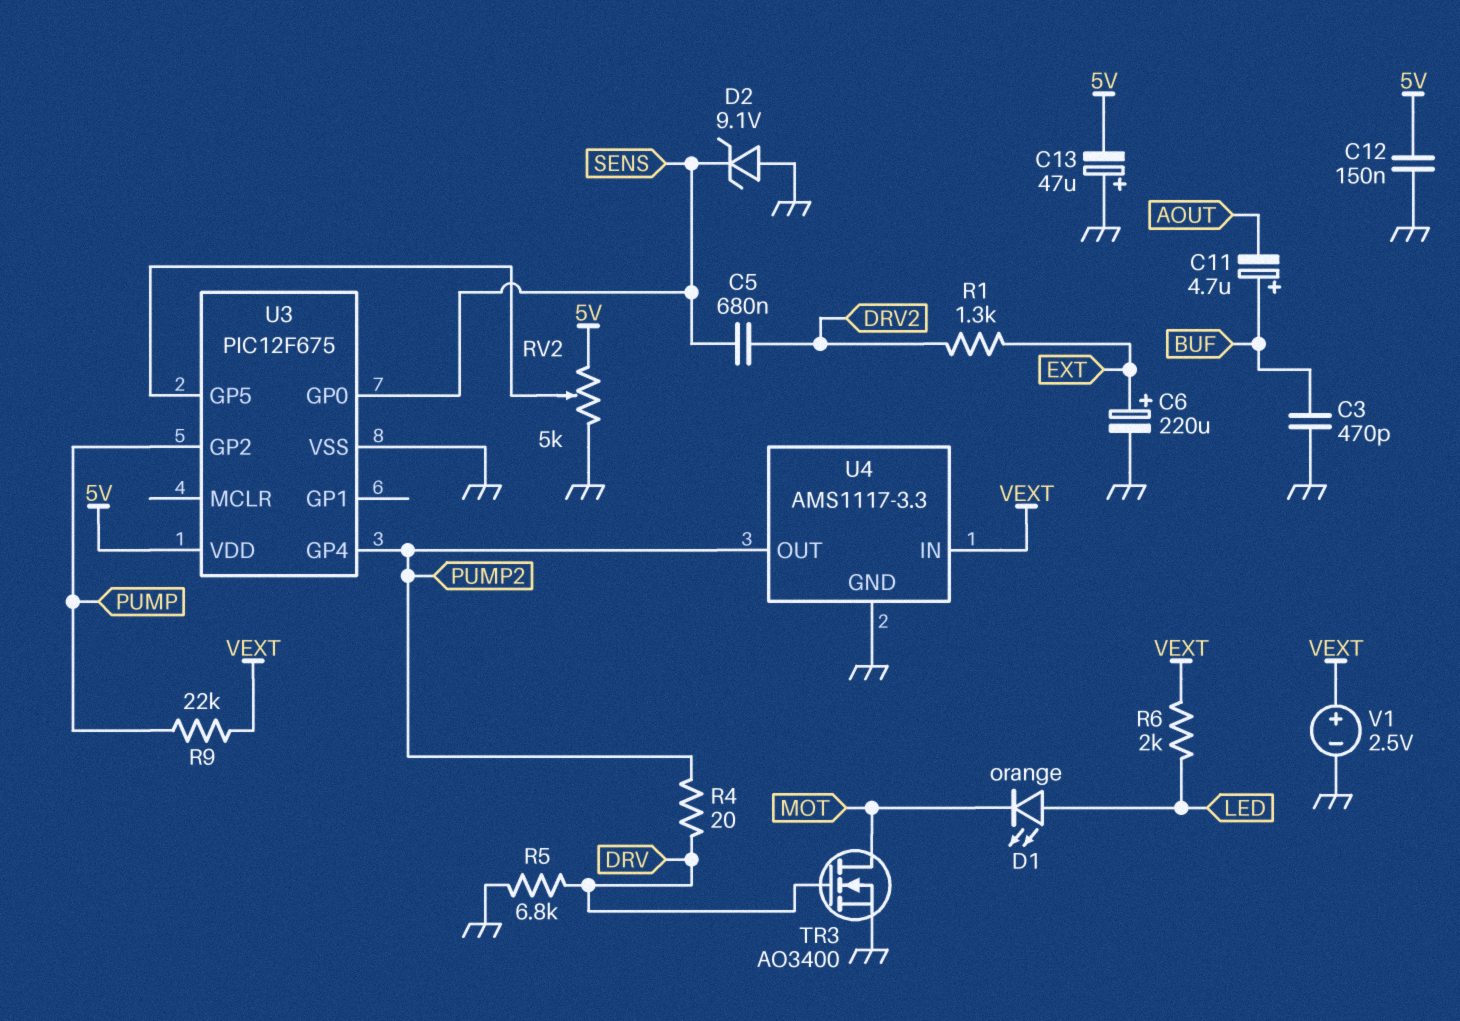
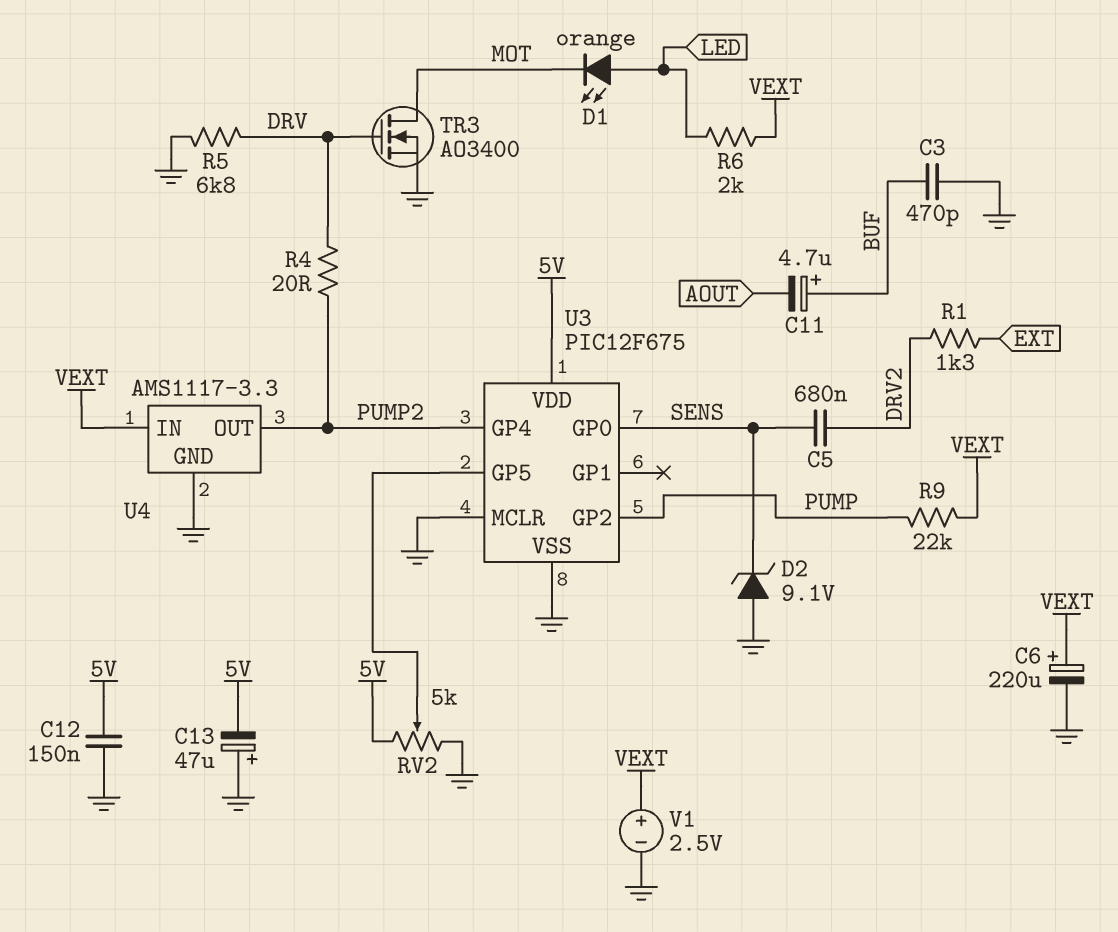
C6: 220uF (plus EXT, minus GND) -> 220uF (plus VEXT, minus GND)
U3 pin MCLR: none -> GND

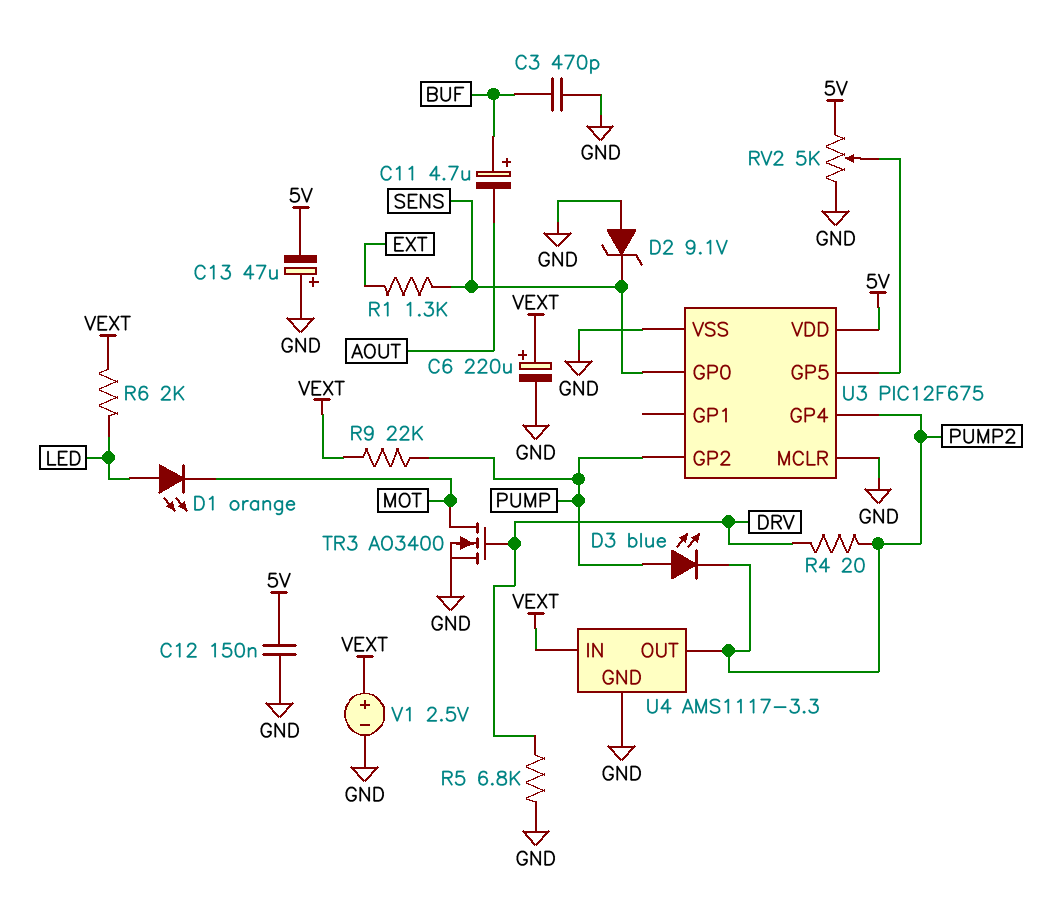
C5: 680nF (DRV2, SENS) -> none
D3: none -> LED blue (A PUMP, K PUMP2)
R1: 1.3k (DRV2, EXT) -> 1.3k (EXT, SENS)

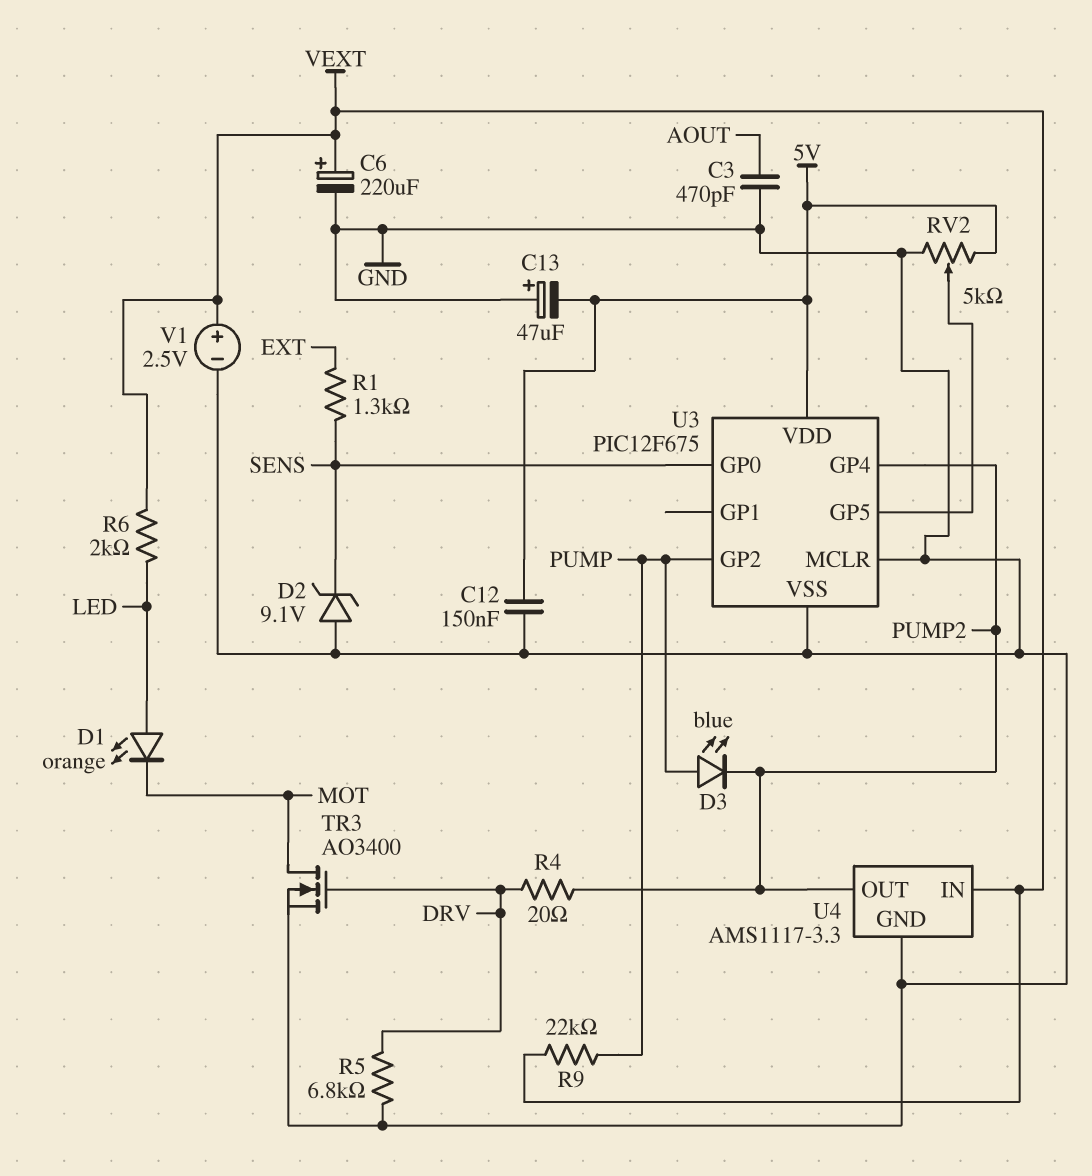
C3: 470pF (BUF, GND) -> 470pF (AOUT, GND)
C11: 4.7uF (plus BUF, minus AOUT) -> none

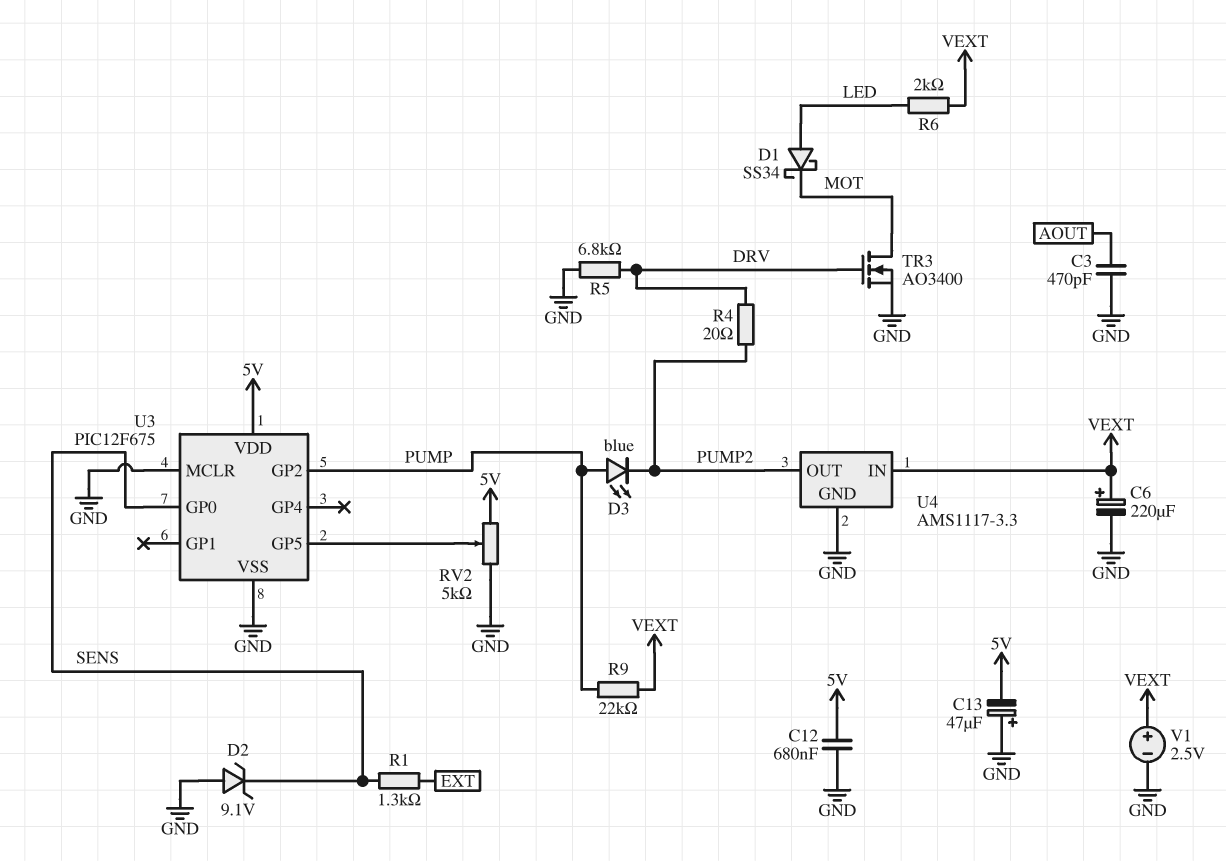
C12: 150nF (5V, GND) -> 680nF (5V, GND)
D1: LED orange (A LED, K MOT) -> schottky SS34 (A LED, K MOT)
U3 pin GP4: PUMP2 -> none

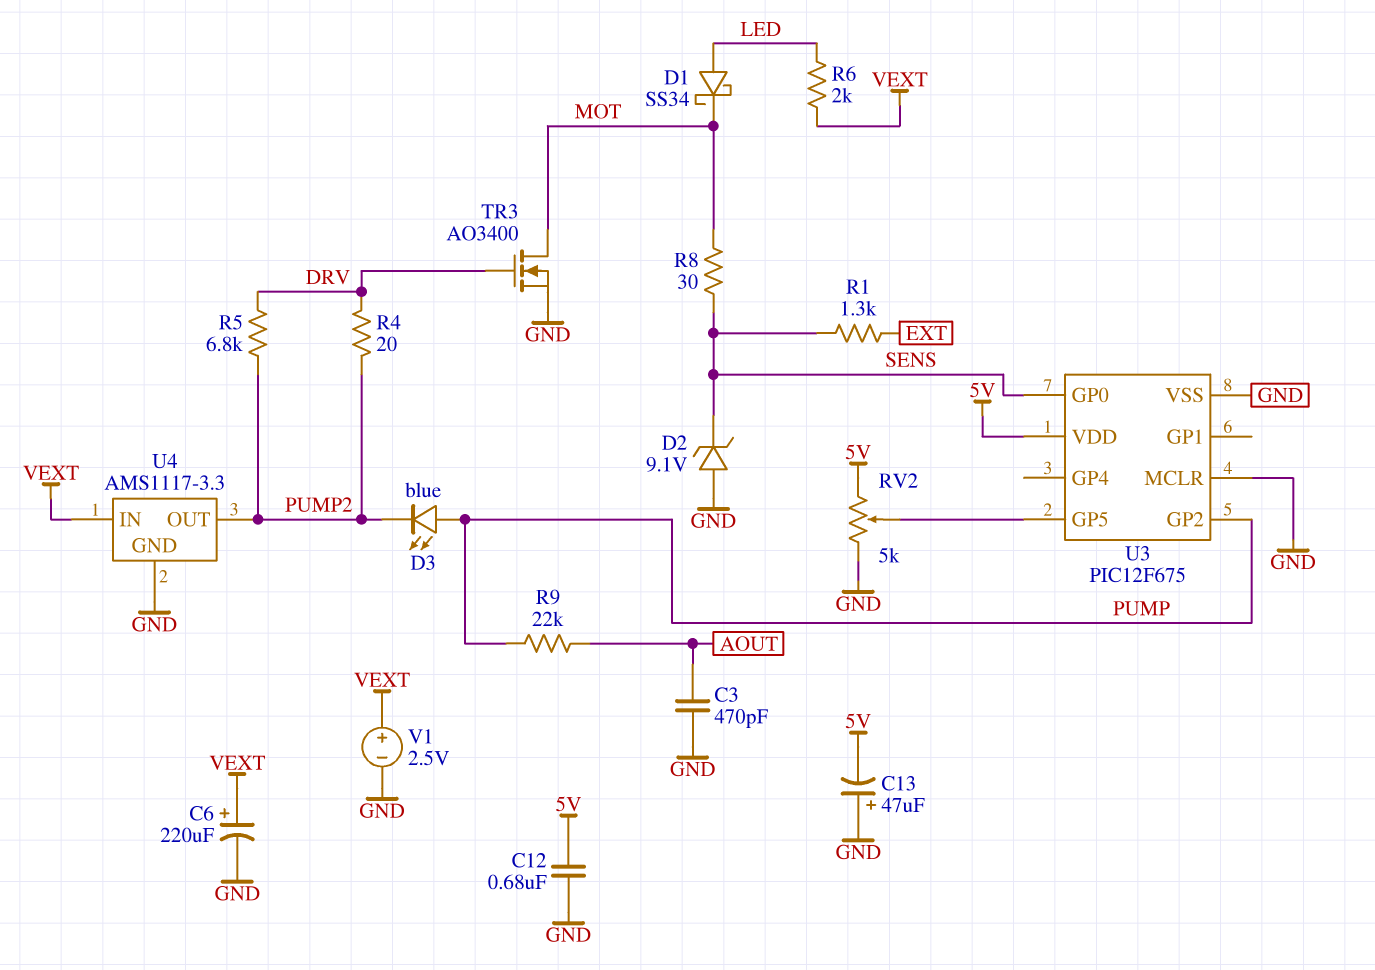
R5: 6.8k (DRV, GND) -> 6.8k (DRV, PUMP2)
R8: none -> 30 (MOT, SENS)
R9: 22k (PUMP, VEXT) -> 22k (AOUT, PUMP)

